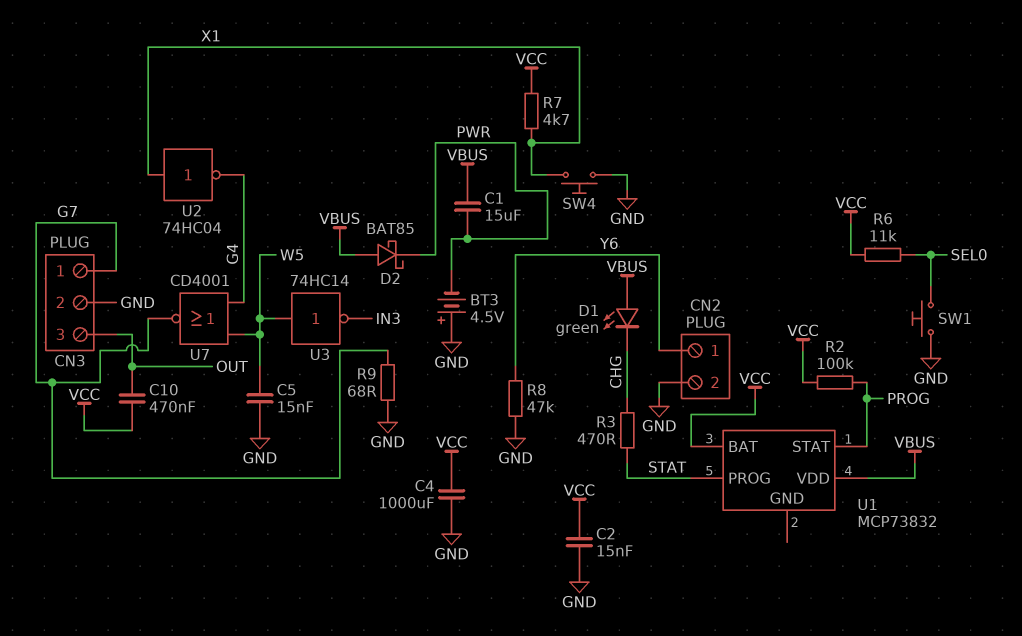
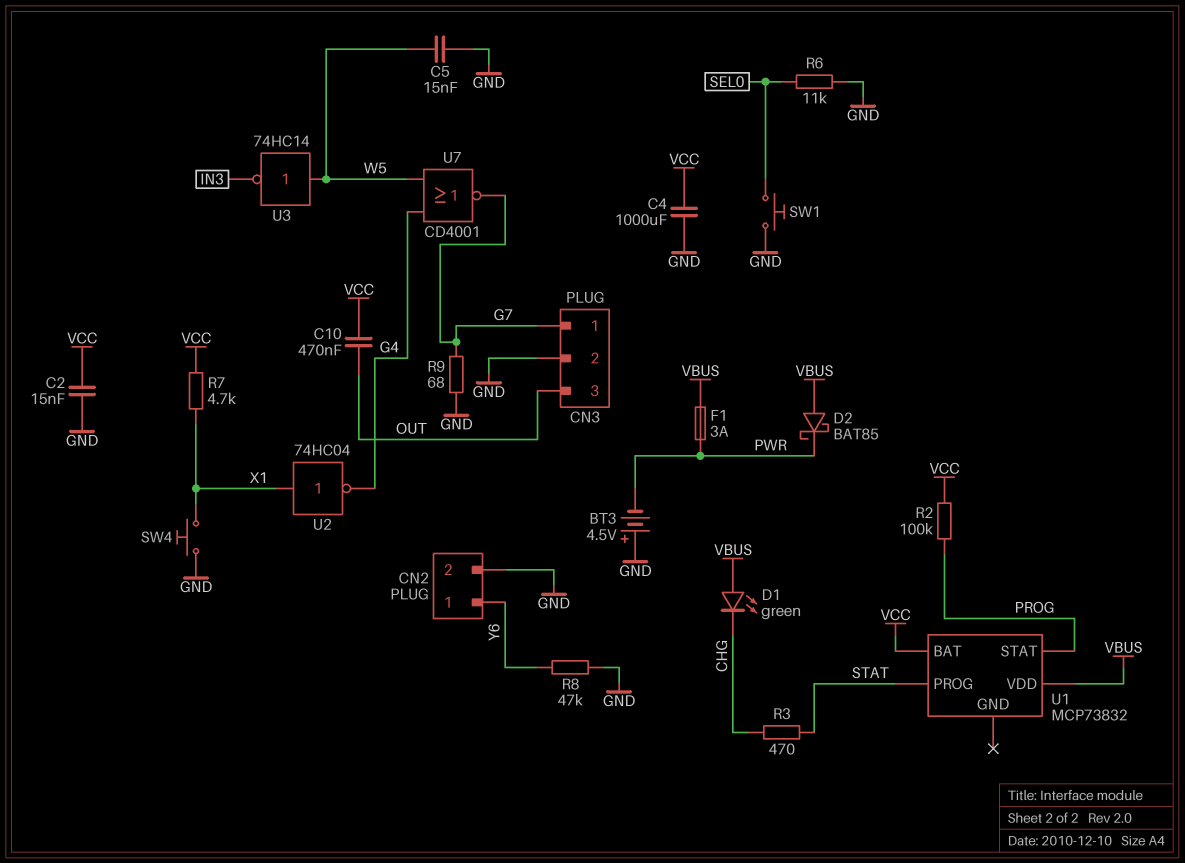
C1: 15uF (PWR, VBUS) -> none
F1: none -> 3A (PWR, VBUS)
R6: 11k (SEL0, VCC) -> 11k (GND, SEL0)

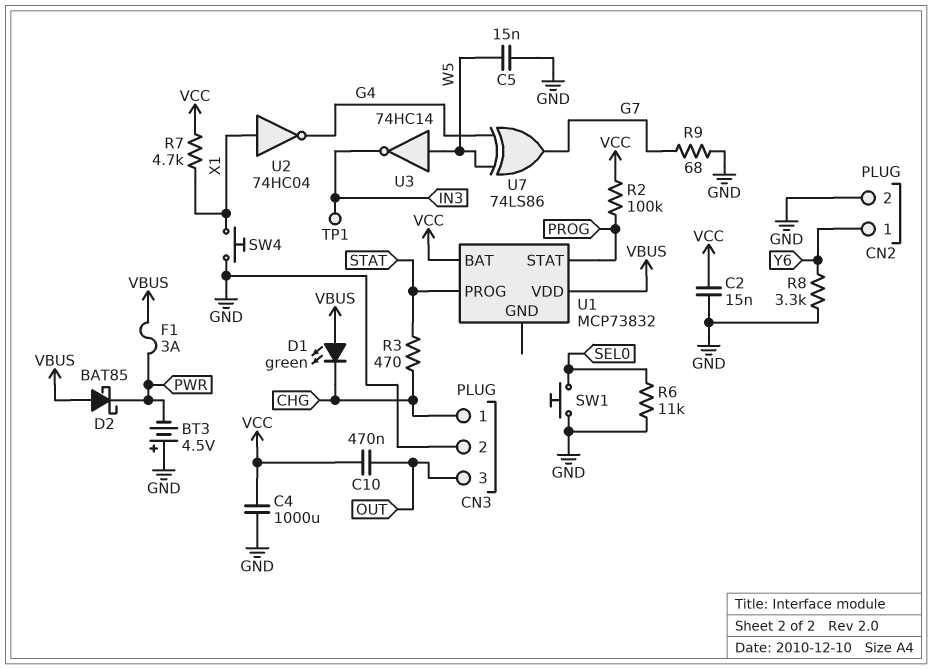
CN3 pin 1: G7 -> CHG
R8: 47k (GND, Y6) -> 3.3k (GND, Y6)
TP1: none -> test point (IN3)
U7: NOR CD4001 (in G4, in W5, out G7) -> XOR 74LS86 (in G4, in W5, out G7)

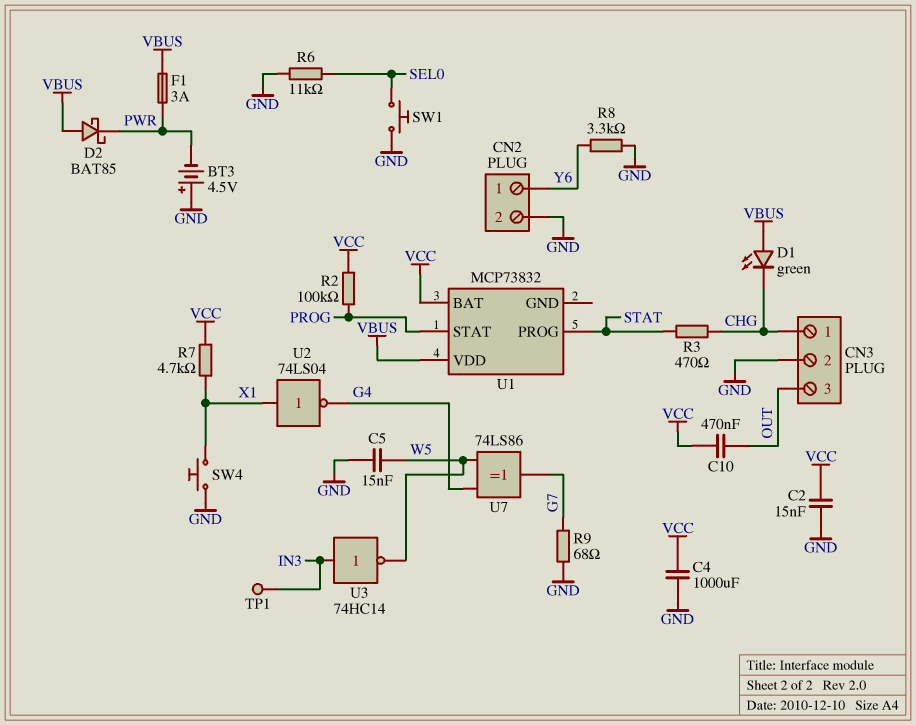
U2: NOT 74HC04 (in X1, out G4) -> NOT 74LS04 (in X1, out G4)
U3: NOT 74HC14 (in W5, out IN3) -> NOT 74HC14 (in IN3, out W5)

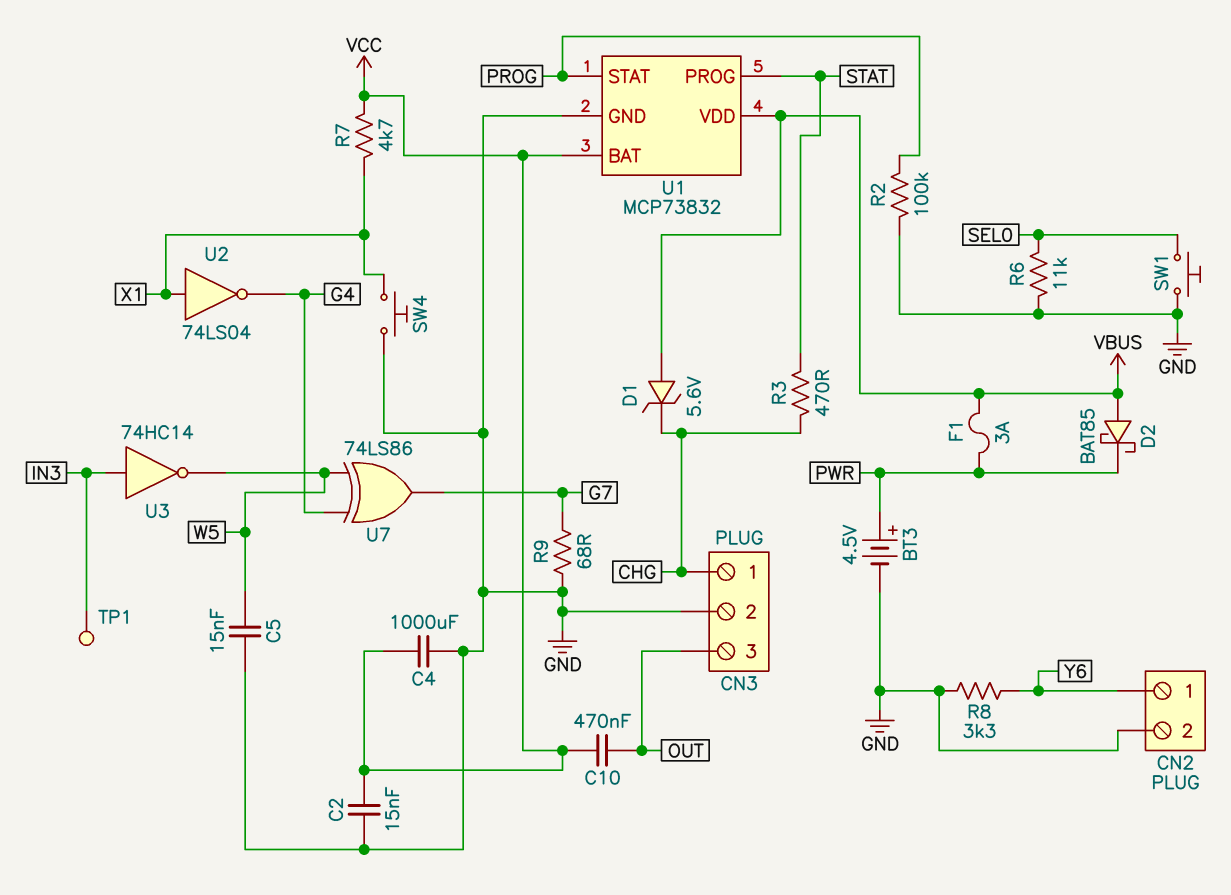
BT3: 4.5V (plus GND, minus PWR) -> 4.5V (plus PWR, minus GND)
D1: LED green (A VBUS, K CHG) -> zener 5.6V (A VBUS, K CHG)
R2: 100k (PROG, VCC) -> 100k (GND, PROG)
U1 pin GND: none -> GND

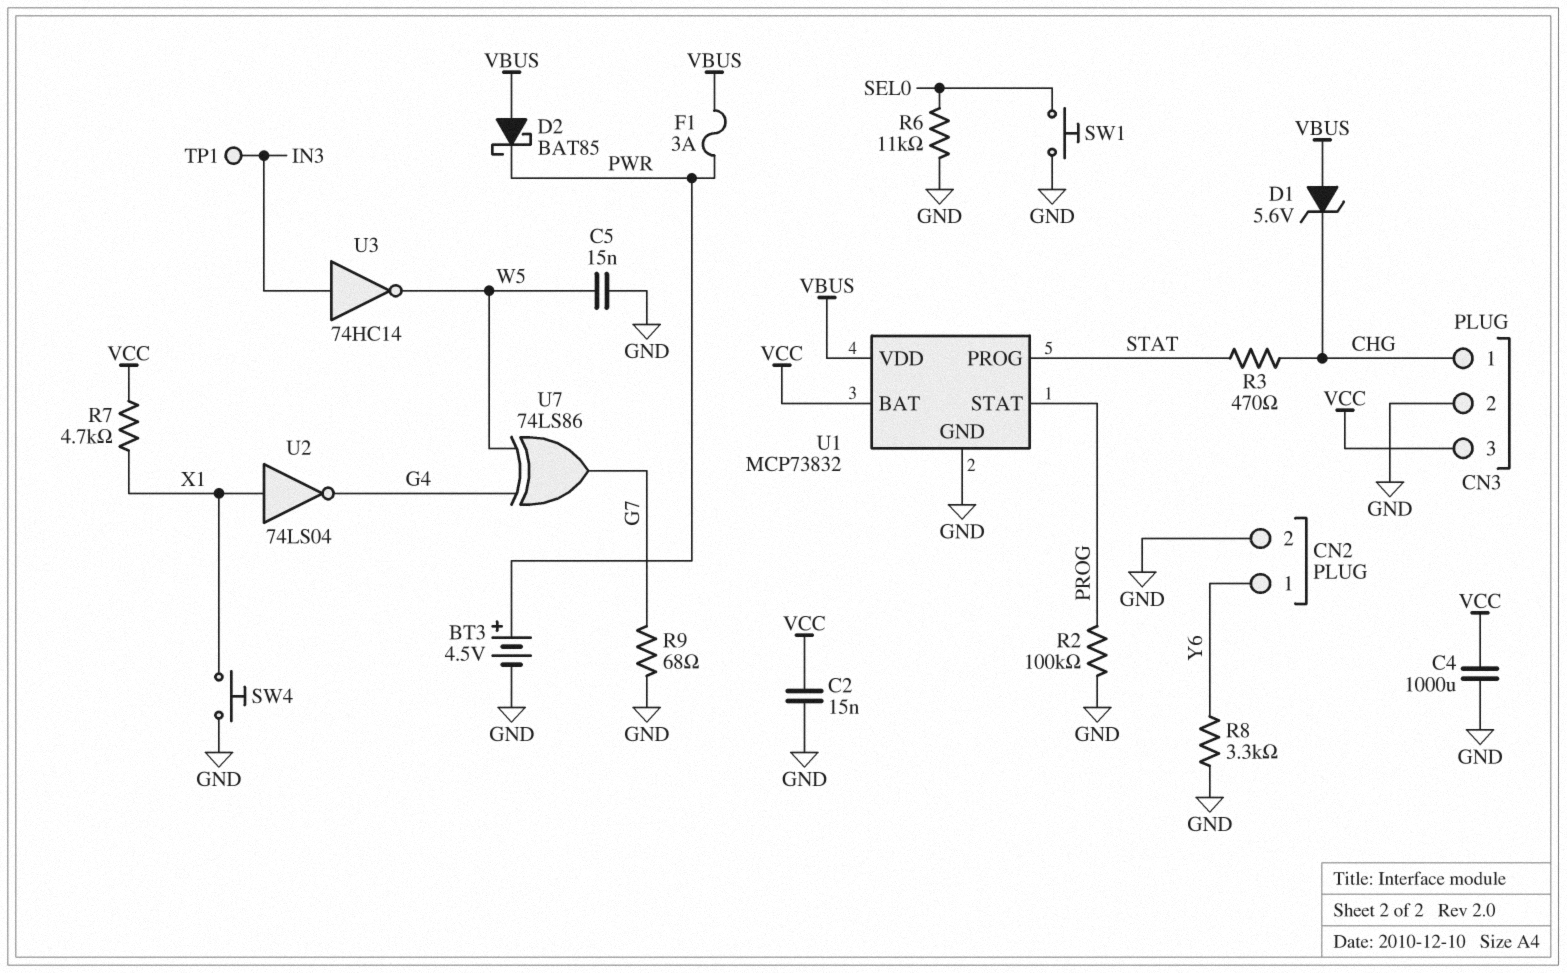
C10: 470nF (OUT, VCC) -> none
CN3 pin 3: OUT -> VCC

